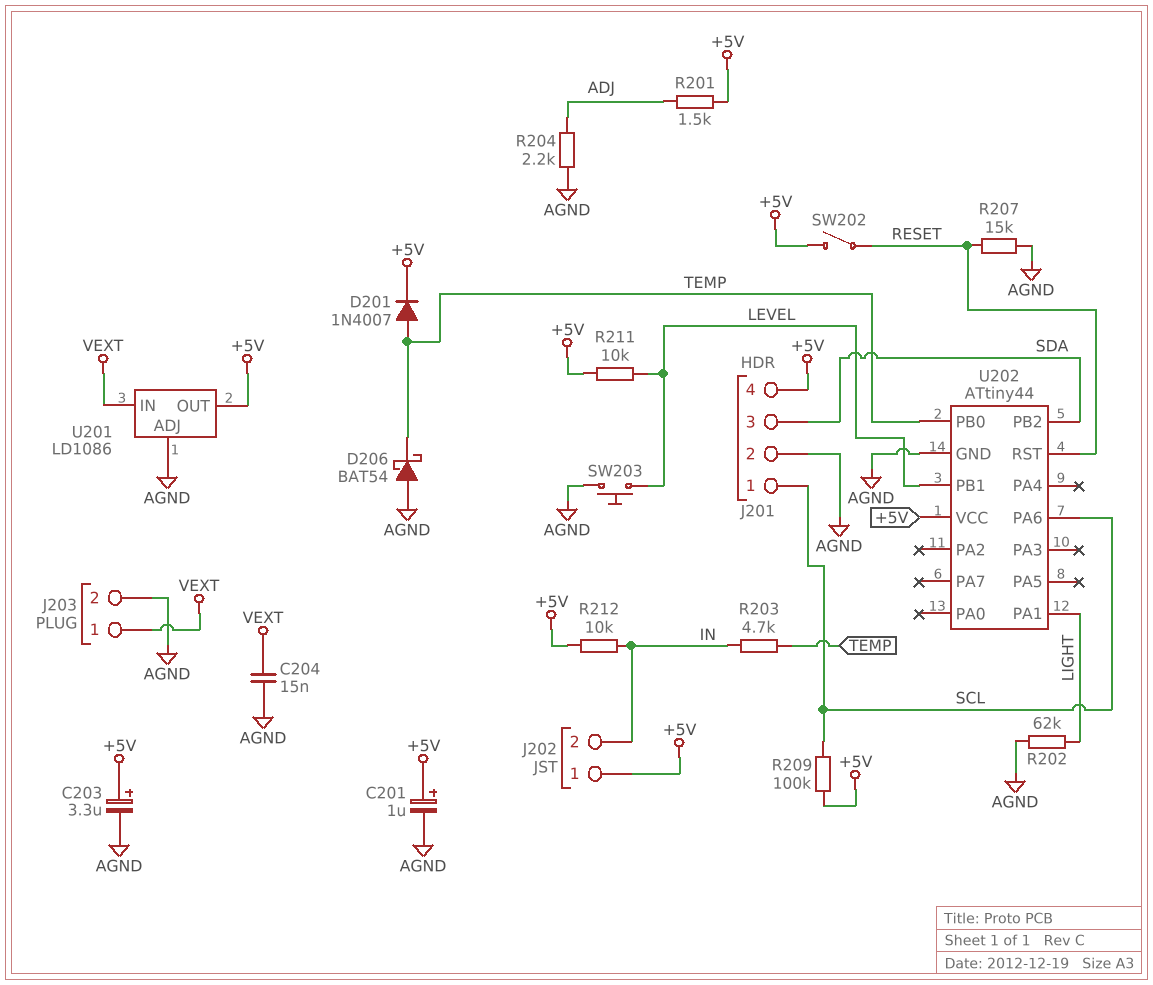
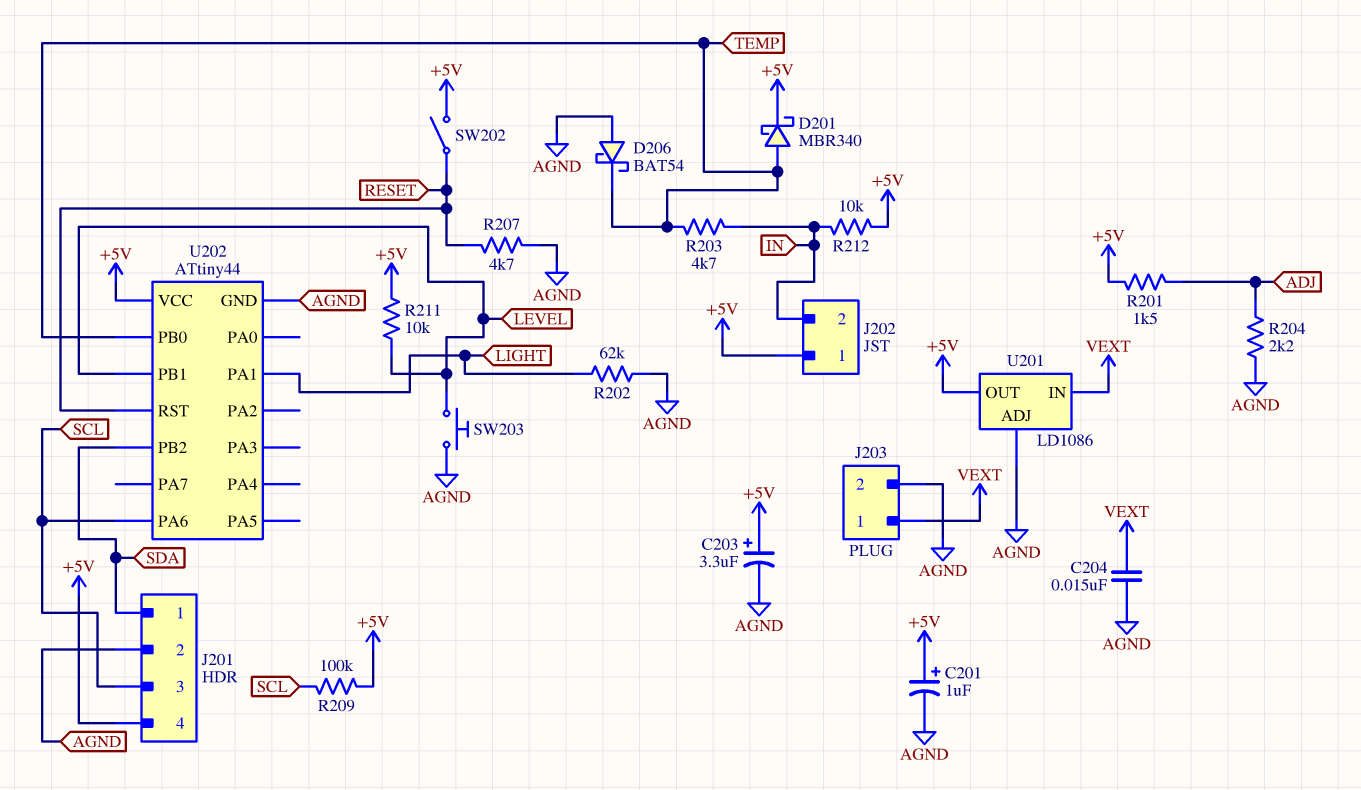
D201: diode 1N4007 (A TEMP, K +5V) -> schottky MBR340 (A TEMP, K +5V)
J201 pin 1: SCL -> SDA
J201 pin 3: SDA -> SCL
R207: 15k (AGND, RESET) -> 4.7k (AGND, RESET)

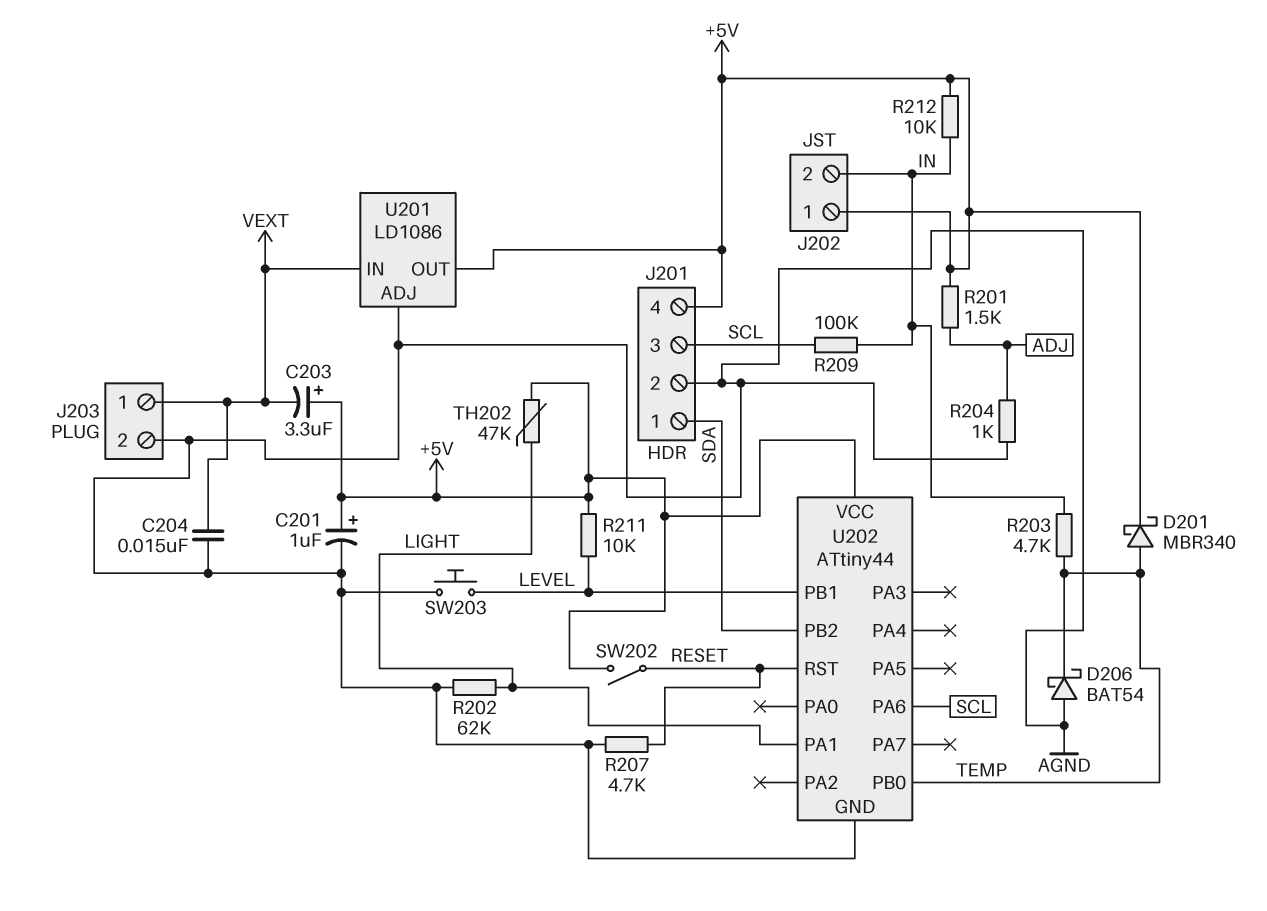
C203: 3.3uF (plus +5V, minus AGND) -> 3.3uF (plus +5V, minus VEXT)
R204: 2.2k (ADJ, AGND) -> 1k (ADJ, AGND)
R209: 100k (+5V, SCL) -> 100k (IN, SCL)
TH202: none -> 47k (+5V, LIGHT)

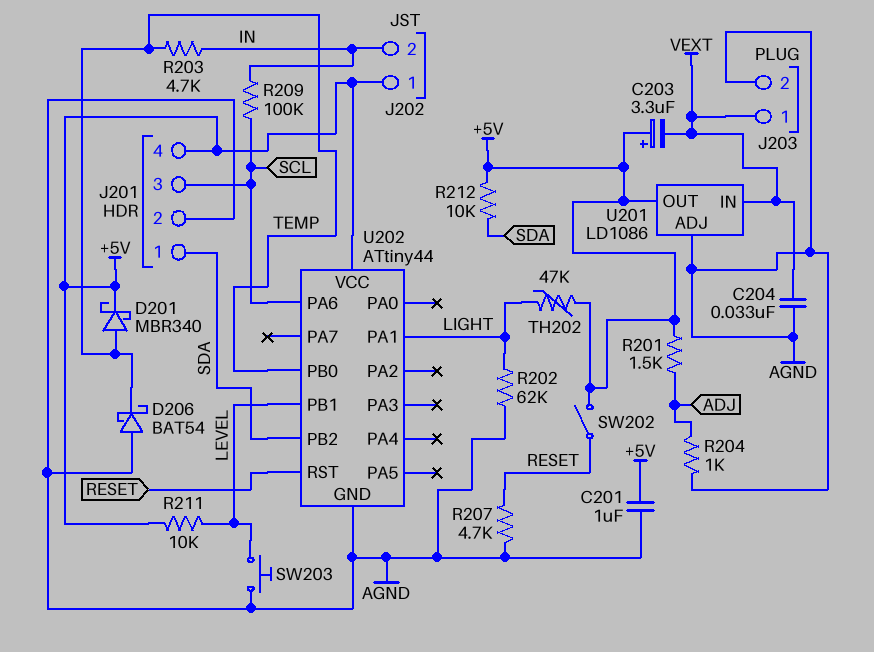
C201: 1uF (plus +5V, minus AGND) -> 1uF (+5V, AGND)
C204: 15nF (AGND, VEXT) -> 33nF (AGND, VEXT)
R212: 10k (+5V, IN) -> 10k (+5V, SDA)

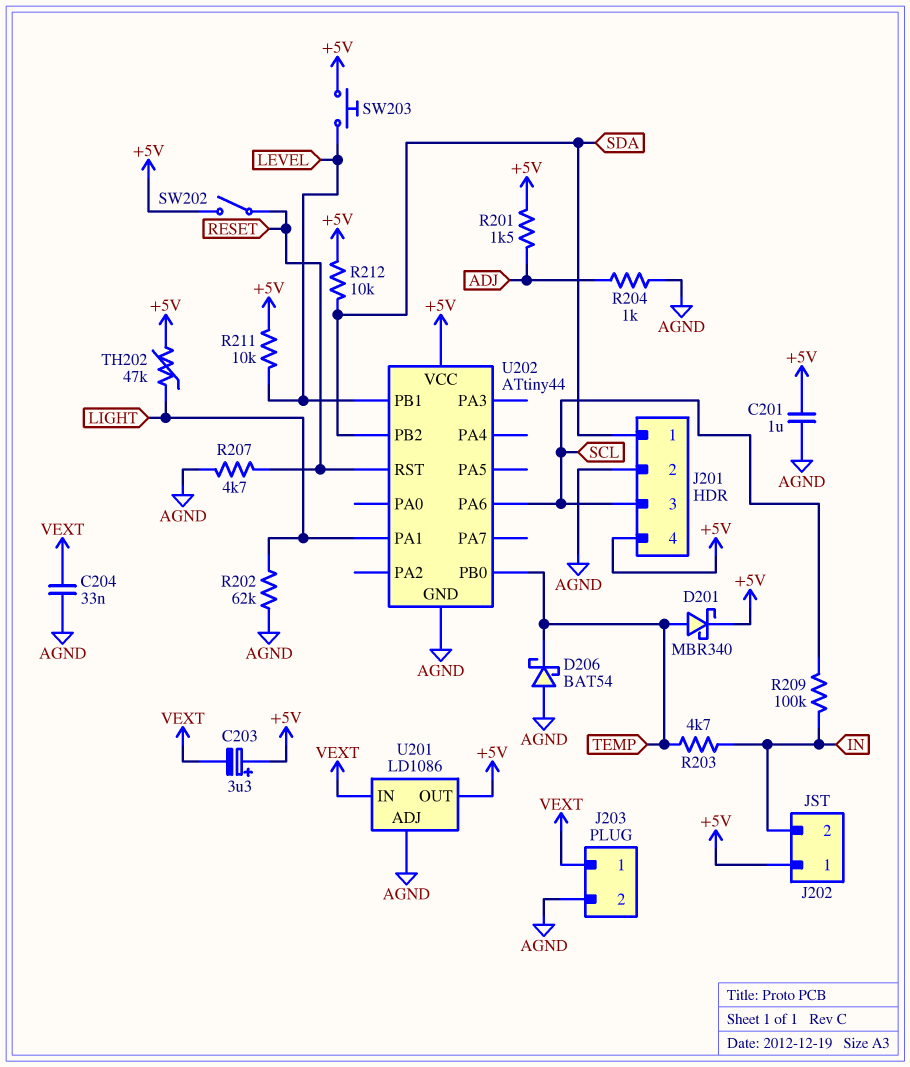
SW203: button (AGND, LEVEL) -> button (+5V, LEVEL)

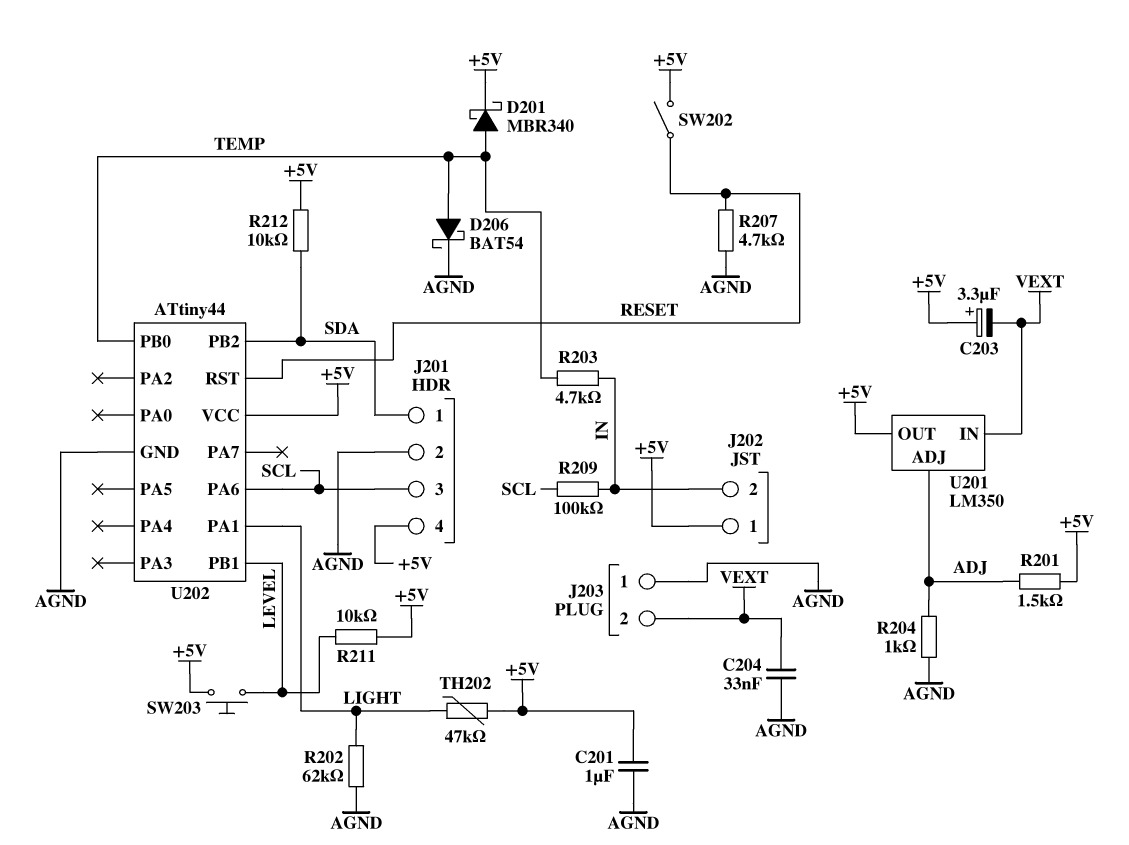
D206: schottky BAT54 (A AGND, K TEMP) -> schottky BAT54 (A TEMP, K AGND)
J203 pin 1: VEXT -> AGND
J203 pin 2: AGND -> VEXT
U201: LD1086 -> LM350
U201 pin ADJ: AGND -> ADJ

